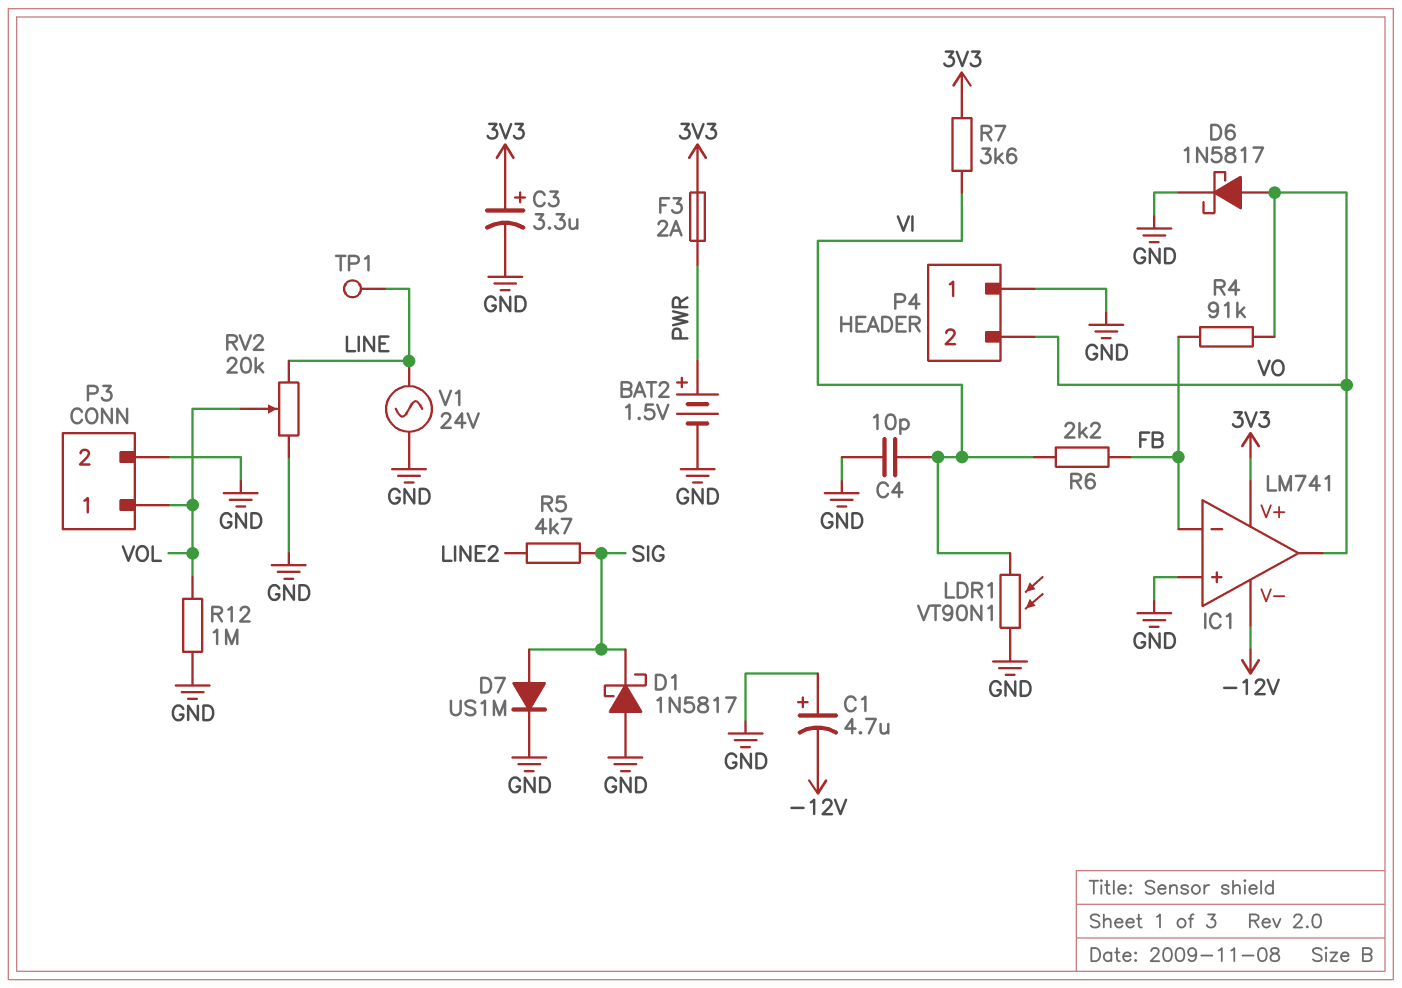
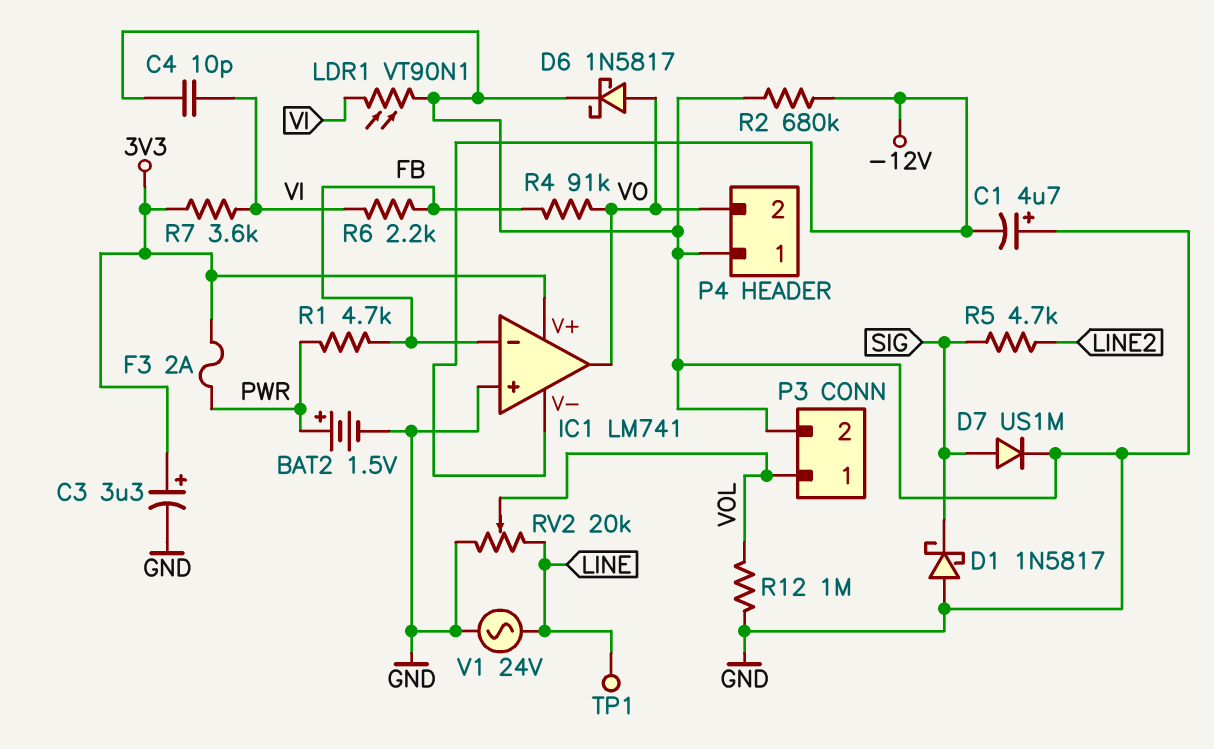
R1: none -> 4.7k (FB, PWR)
R2: none -> 680k (-12V, GND)

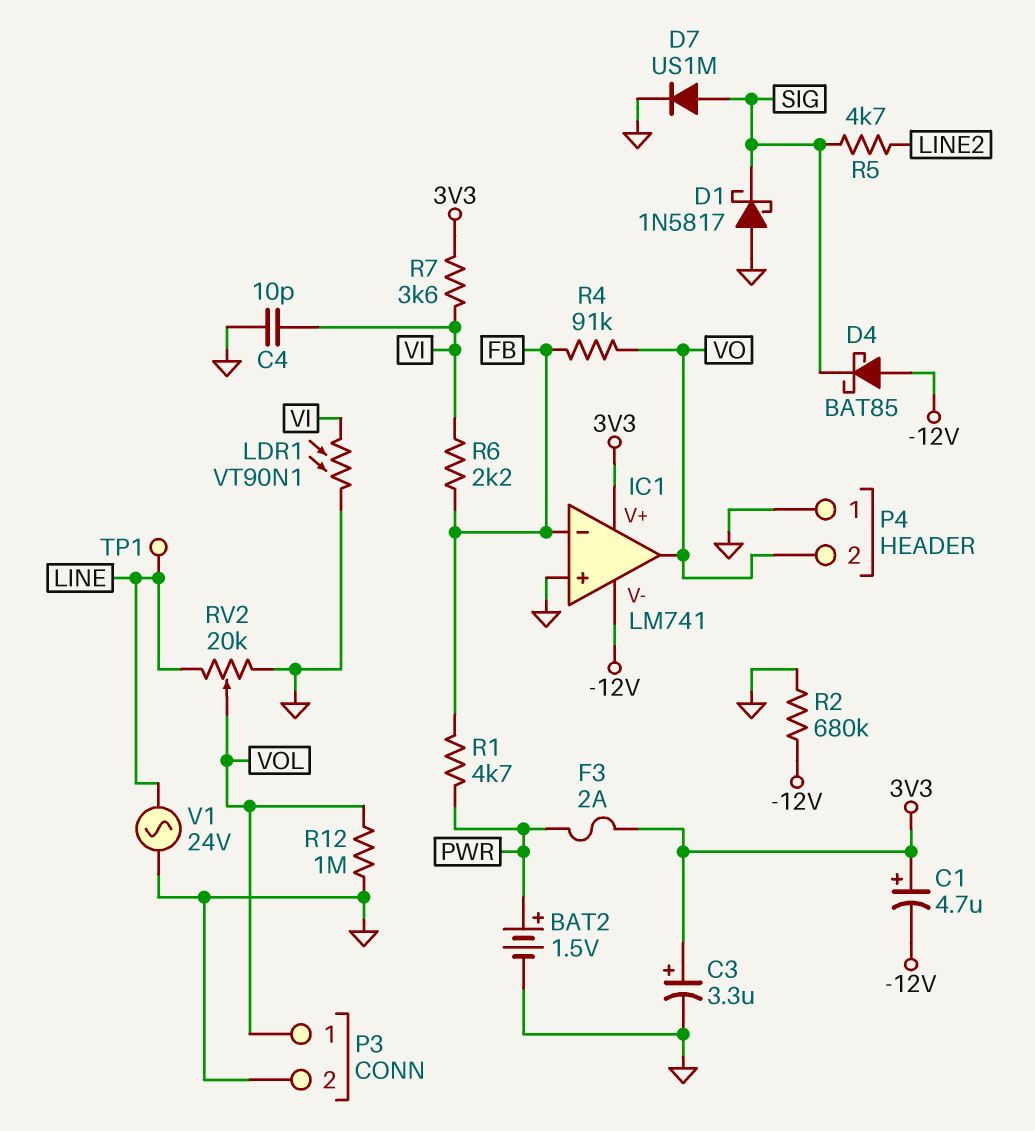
C1: 4.7uF (plus GND, minus -12V) -> 4.7uF (plus 3V3, minus -12V)
D4: none -> schottky BAT85 (A -12V, K SIG)
D6: schottky 1N5817 (A VO, K GND) -> none

